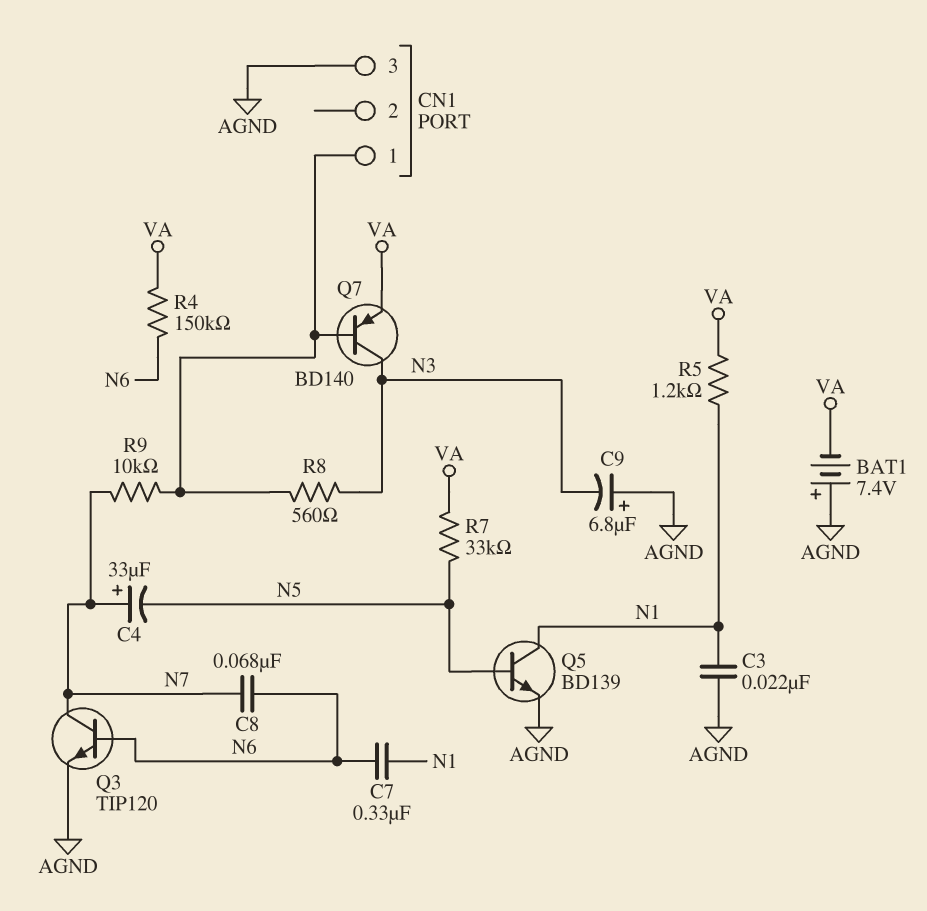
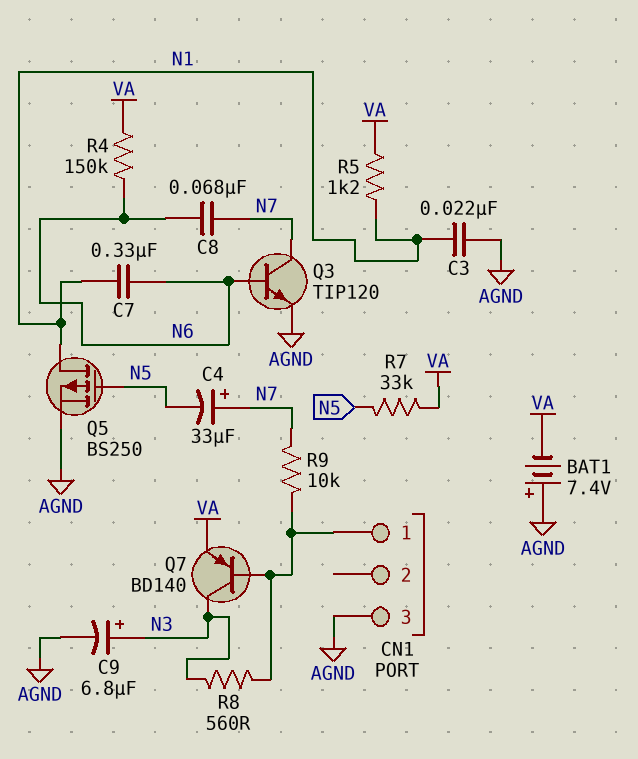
C9: 6.8uF (plus AGND, minus N3) -> 6.8uF (plus N3, minus AGND)
Q5: NPN BD139 (B N5, C N1, E AGND) -> PMOS BS250 (G N5, D N1, S AGND)

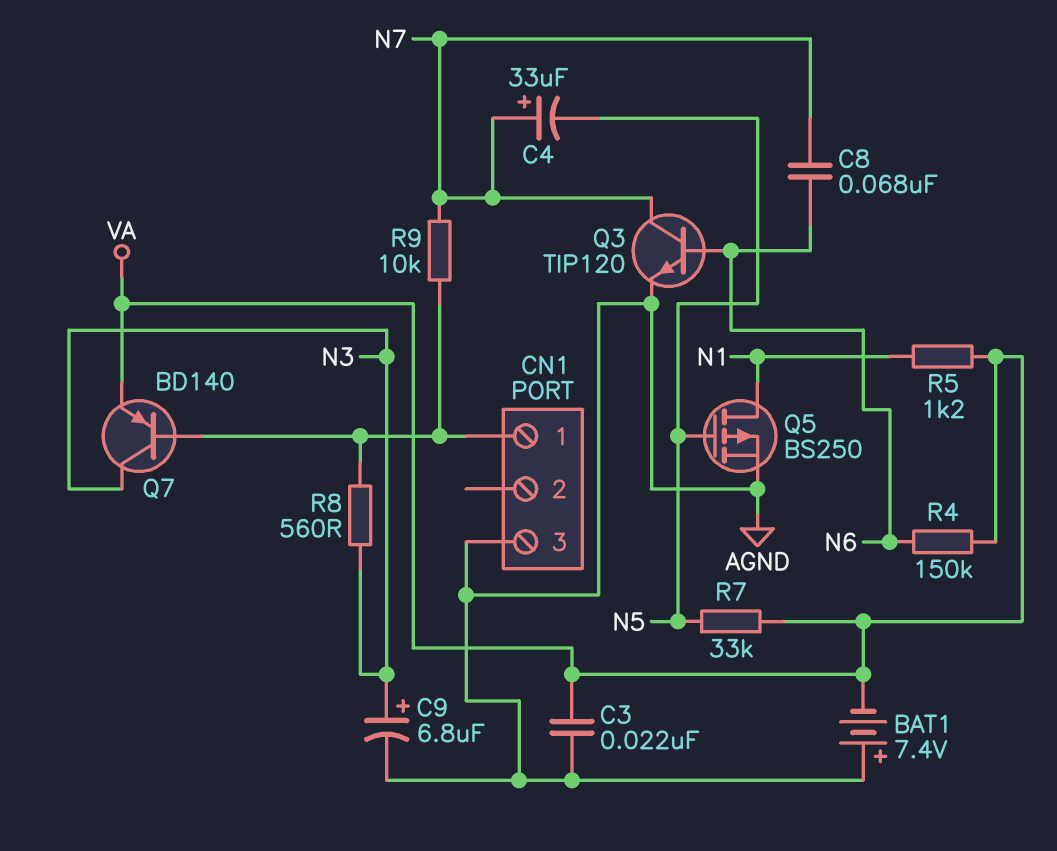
C3: 22nF (AGND, N1) -> 22nF (AGND, VA)
C7: 330nF (N1, N6) -> none

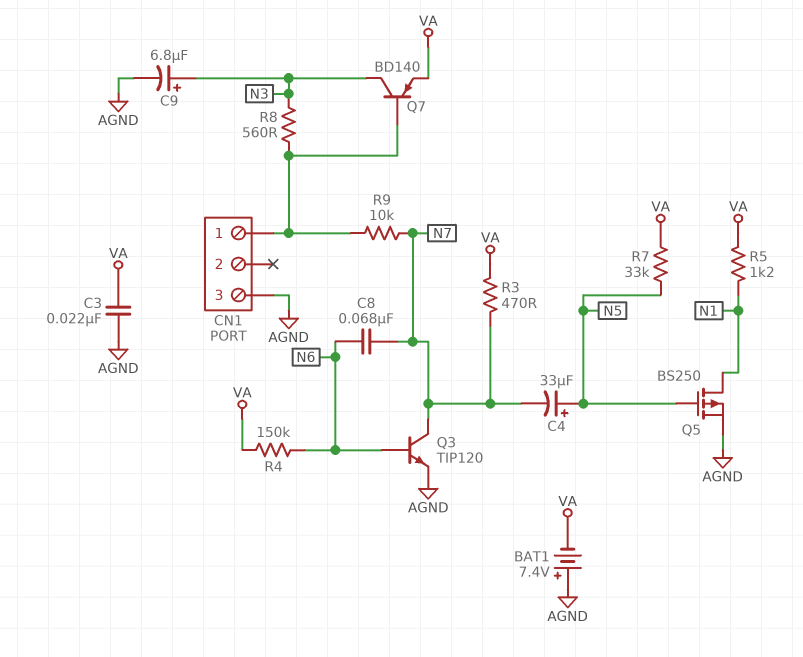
C4: 33uF (plus N7, minus N5) -> 33uF (plus N5, minus N7)
R3: none -> 470 (N7, VA)

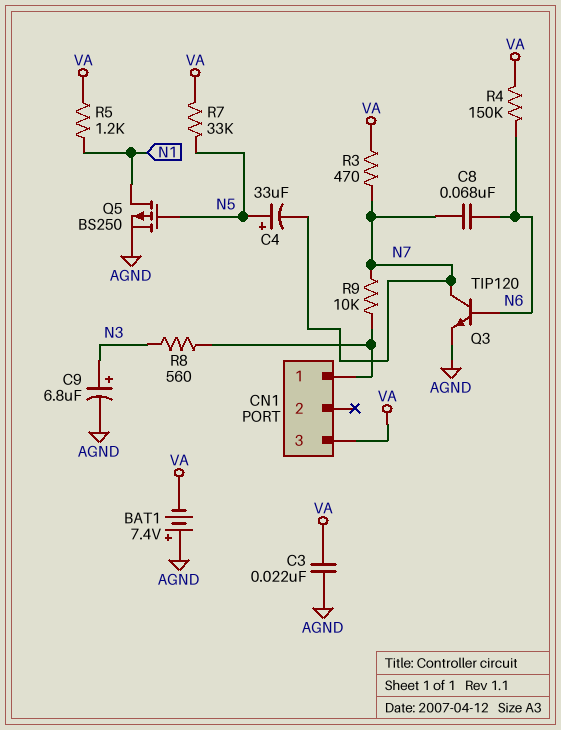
CN1 pin 3: AGND -> VA
Q7: PNP BD140 (B CN1/1, C N3, E VA) -> none

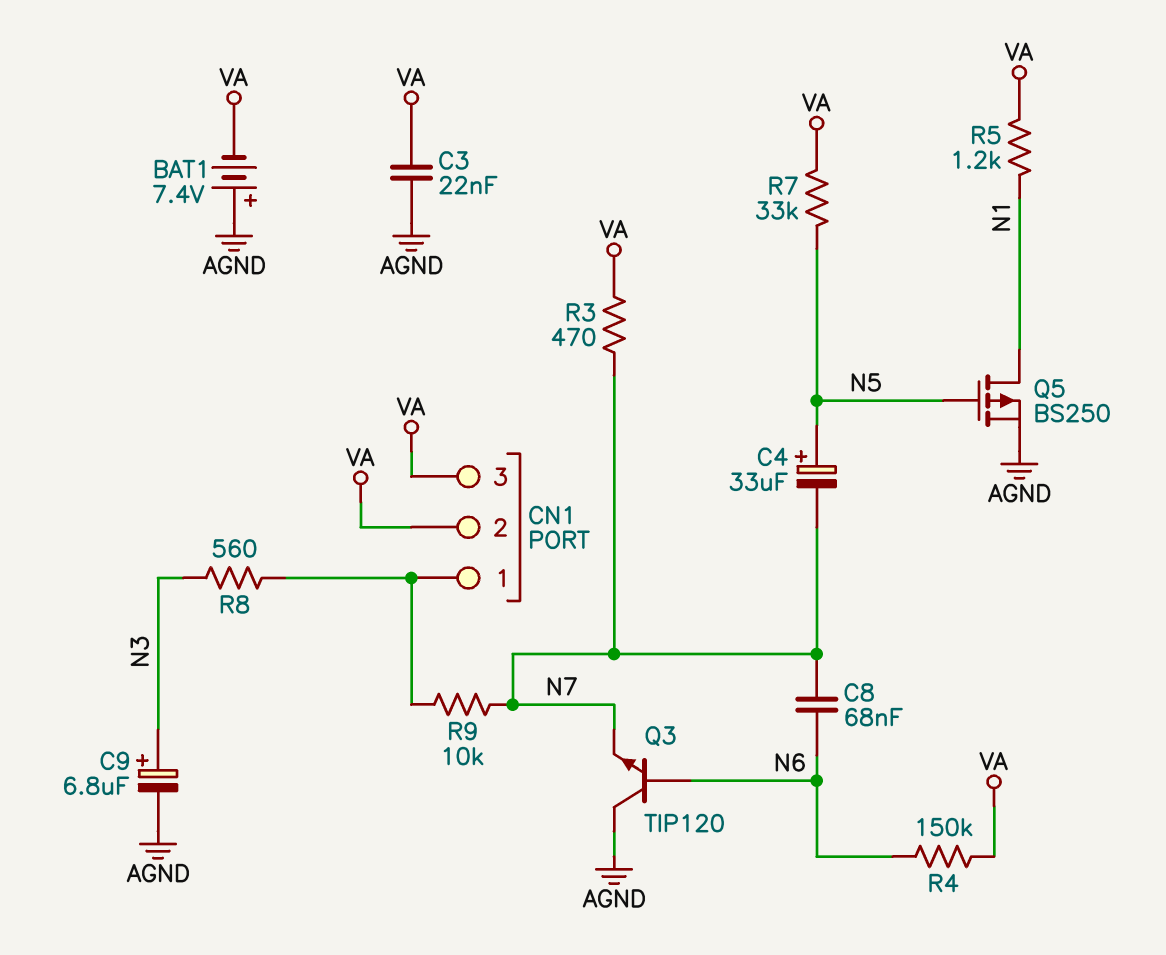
CN1 pin 2: none -> VA
Q3: NPN TIP120 (B N6, C N7, E AGND) -> NPN TIP120 (B N6, C AGND, E N7)

